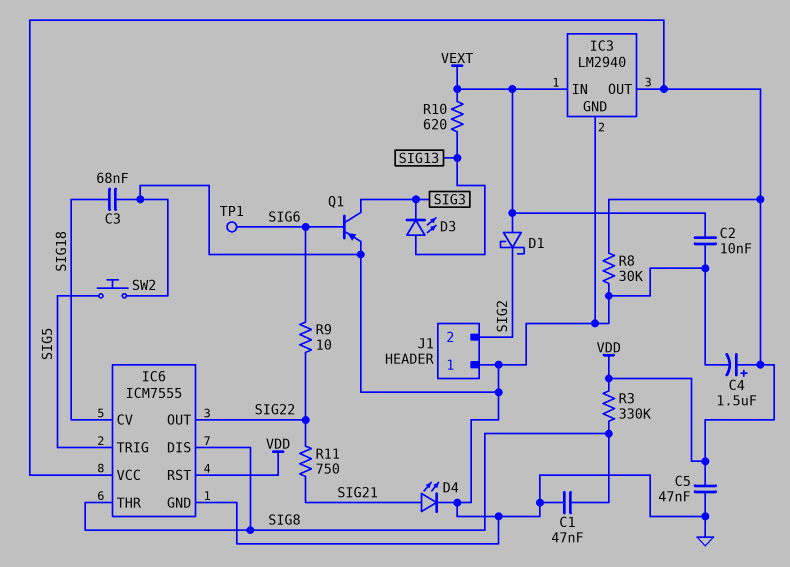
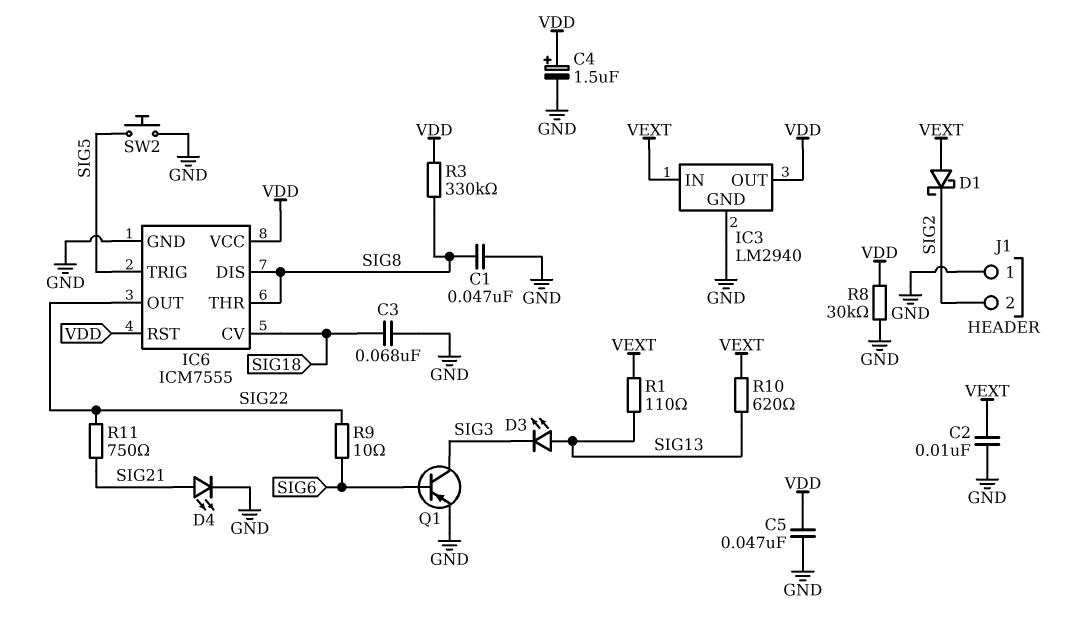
R1: none -> 110 (SIG13, VEXT)
TP1: test point (SIG6) -> none

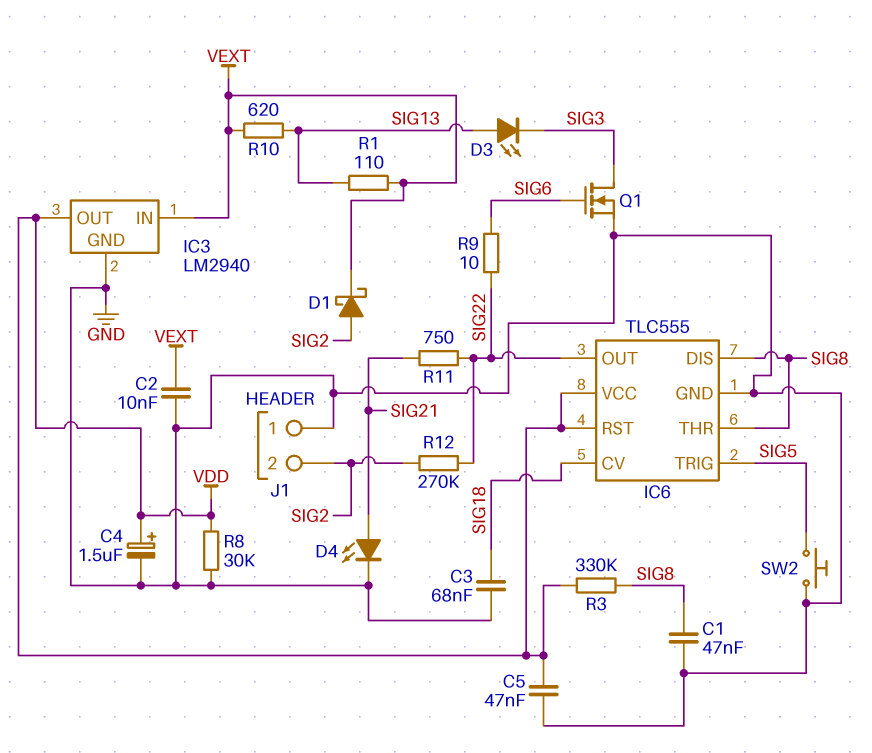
D1: schottky (A VEXT, K SIG2) -> schottky (A SIG2, K VEXT)
IC6: ICM7555 -> TLC555
Q1: PNP (B SIG6, C SIG3, E GND) -> NMOS (G SIG6, D SIG3, S GND)
R12: none -> 270k (SIG2, SIG22)

